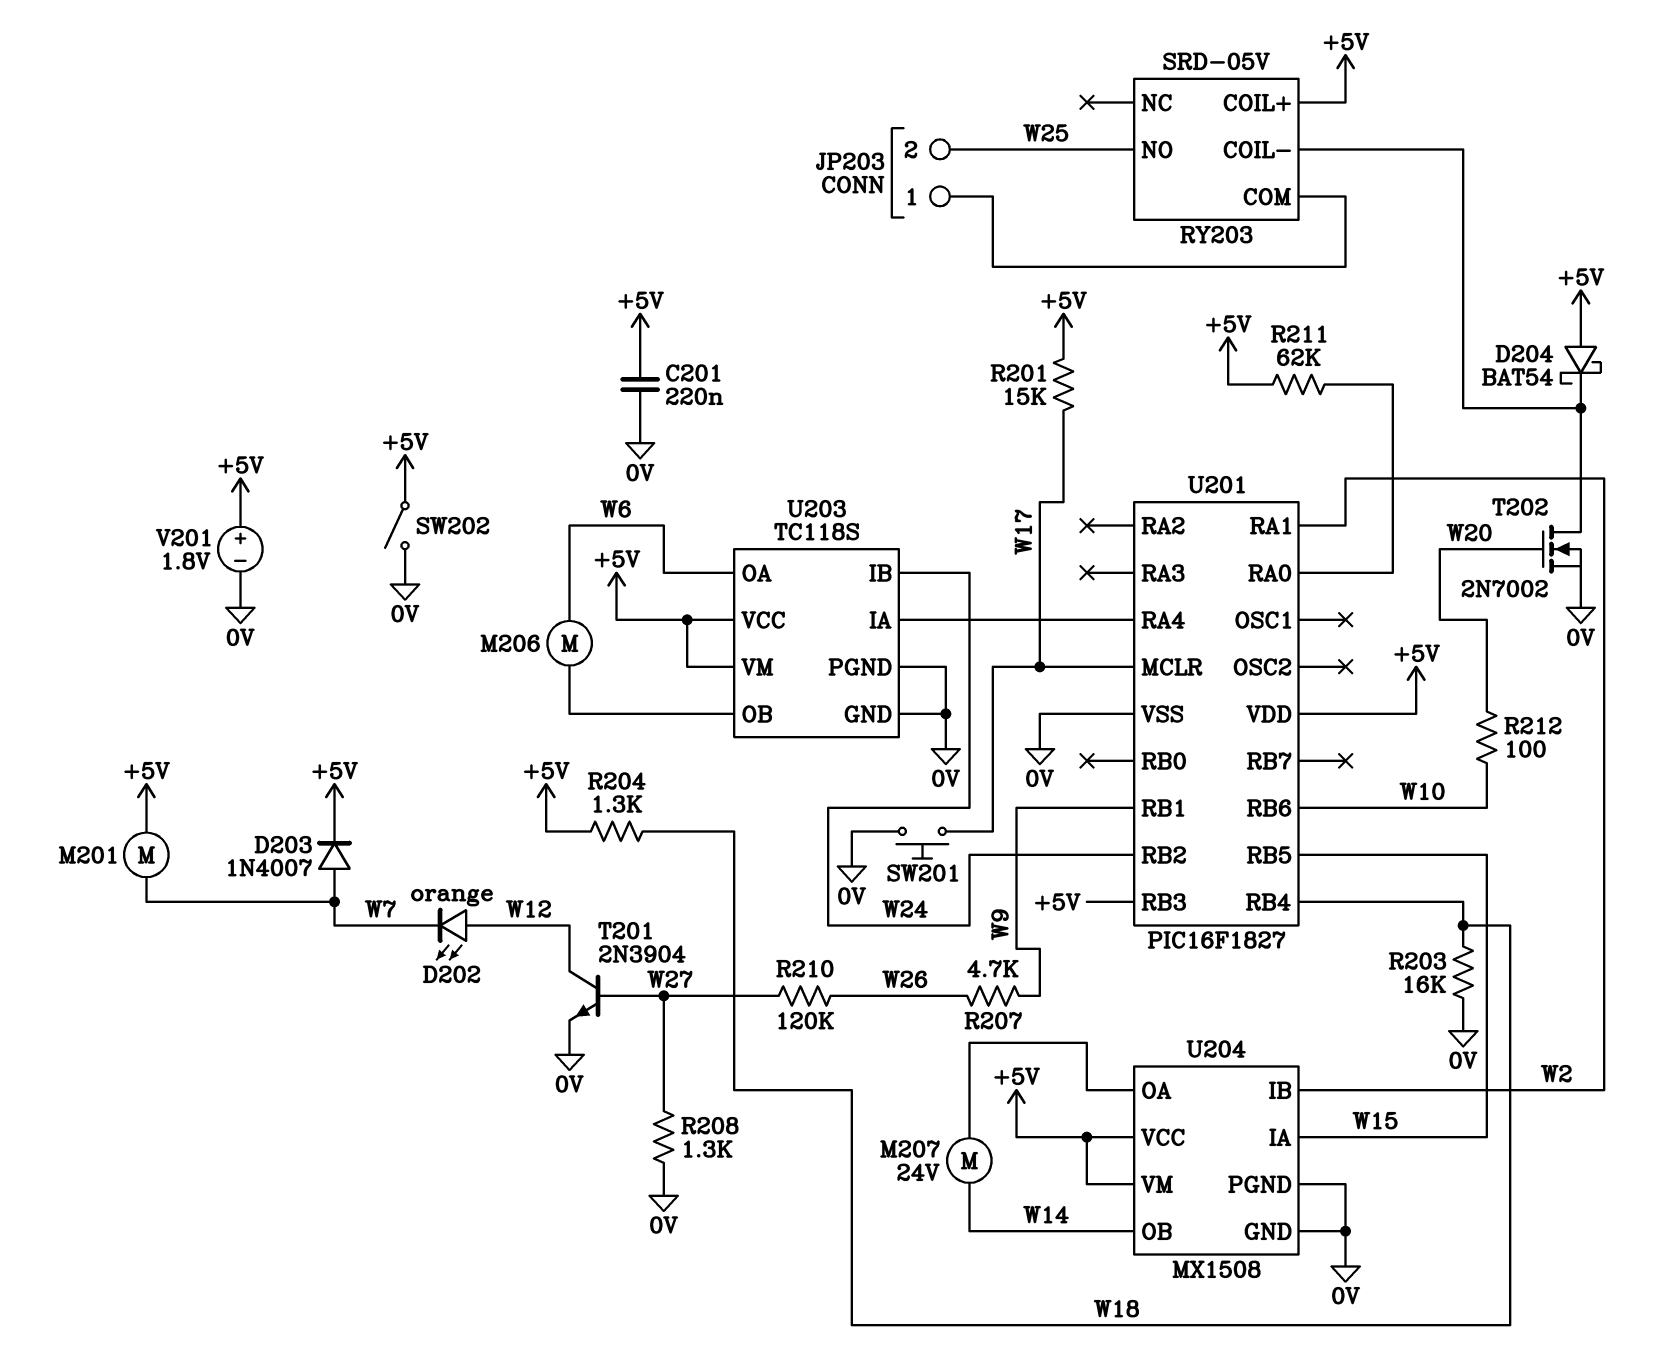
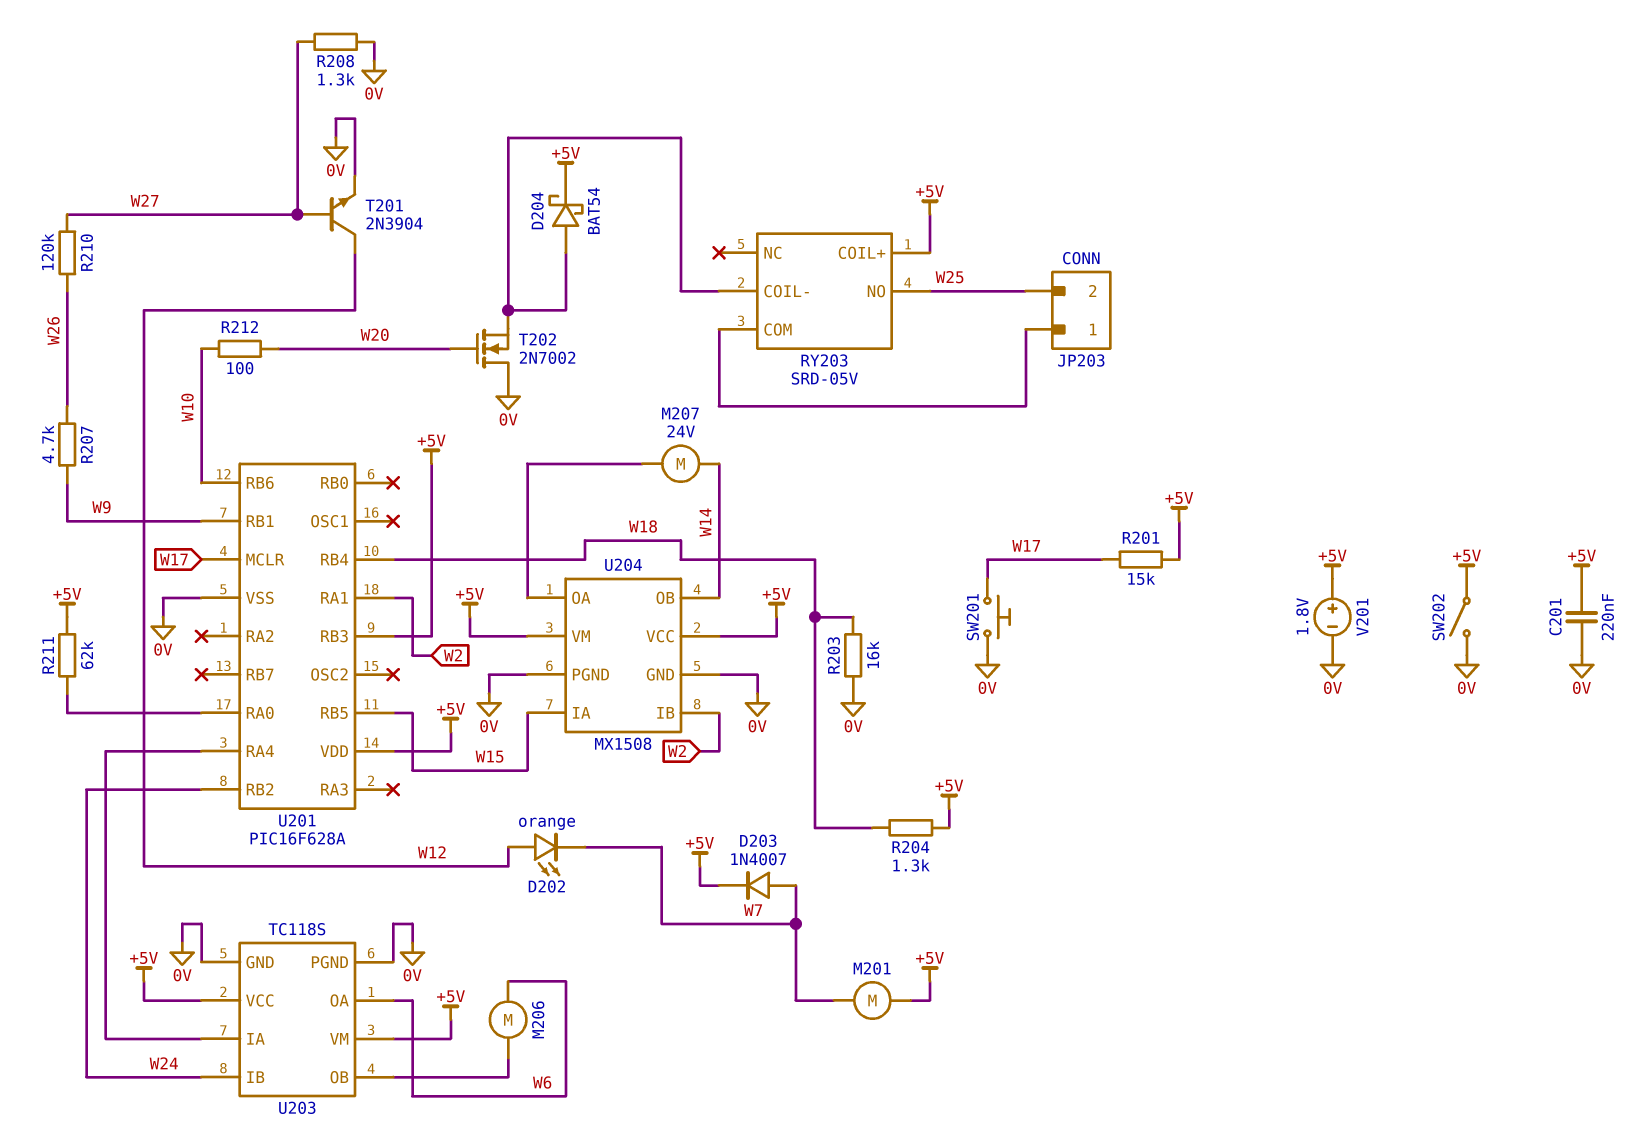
D204: schottky BAT54 (A +5V, K RY203/COIL-) -> schottky BAT54 (A RY203/COIL-, K +5V)
T202: NMOS 2N7002 (G W20, D RY203/COIL-, S 0V) -> NMOS 2N7002 (G W20, D 0V, S RY203/COIL-)
U201: PIC16F1827 -> PIC16F628A

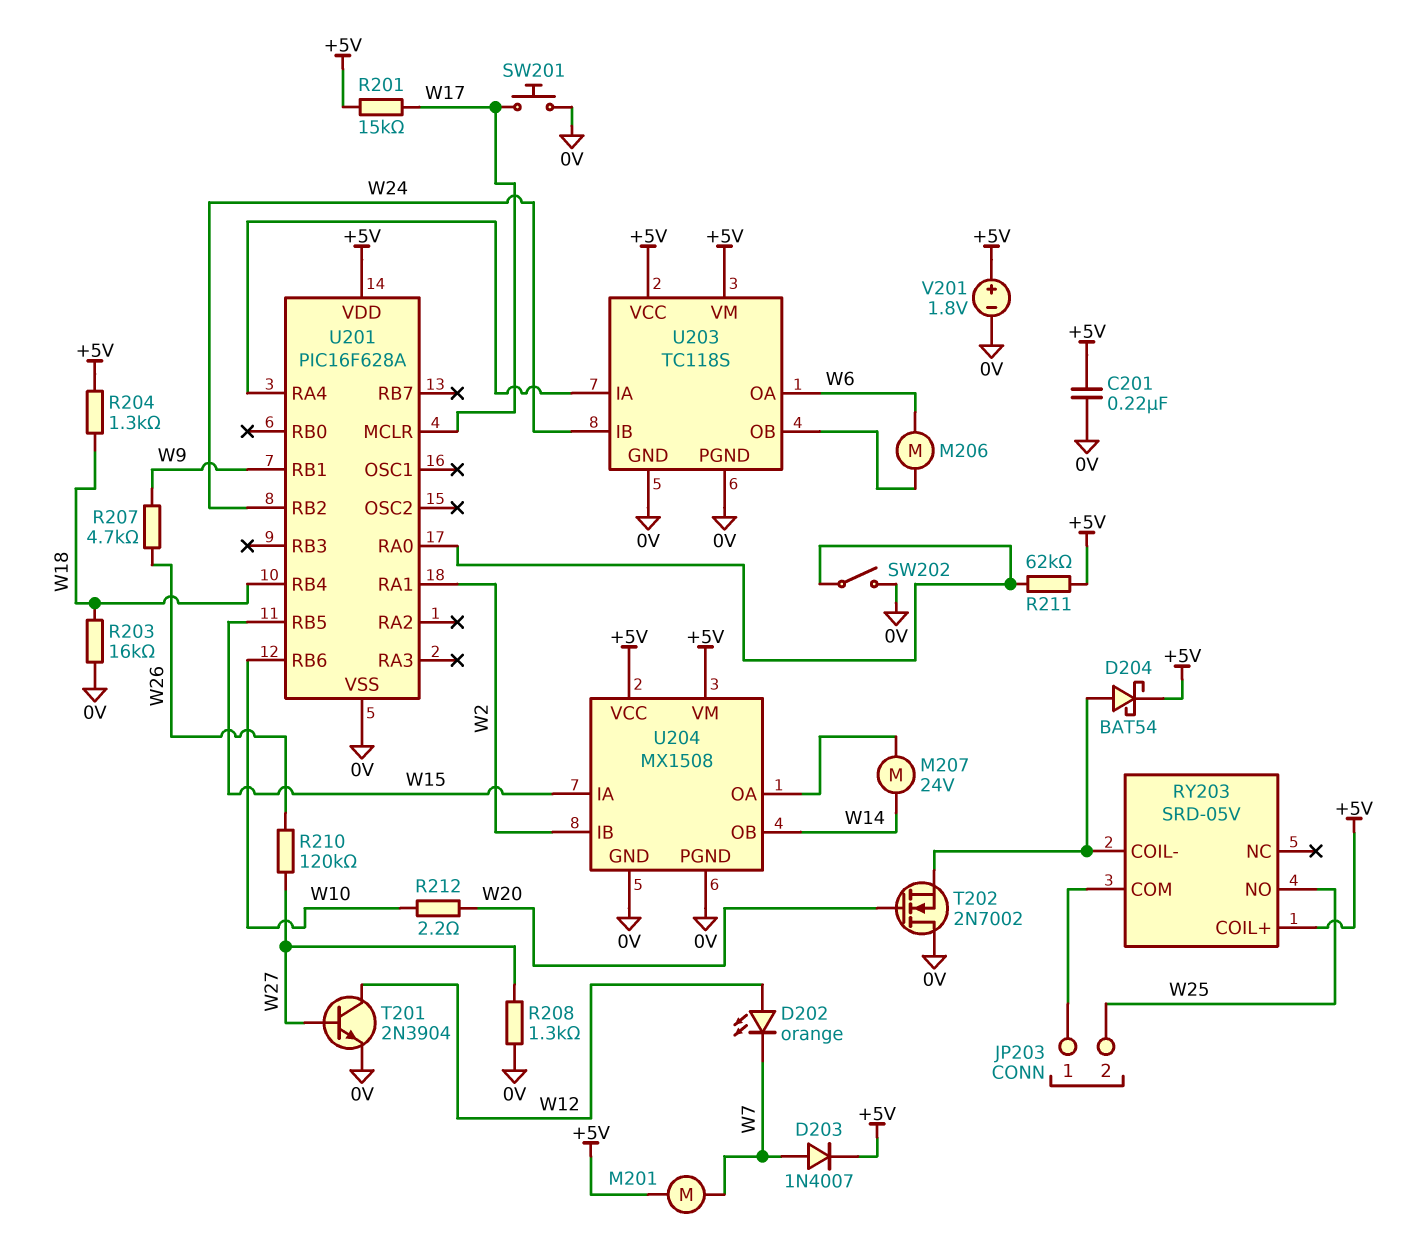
R212: 100 (W10, W20) -> 2.2 (W10, W20)
SW202: switch (+5V, 0V) -> switch (0V, U201/RA0)
U201 pin RB3: +5V -> none

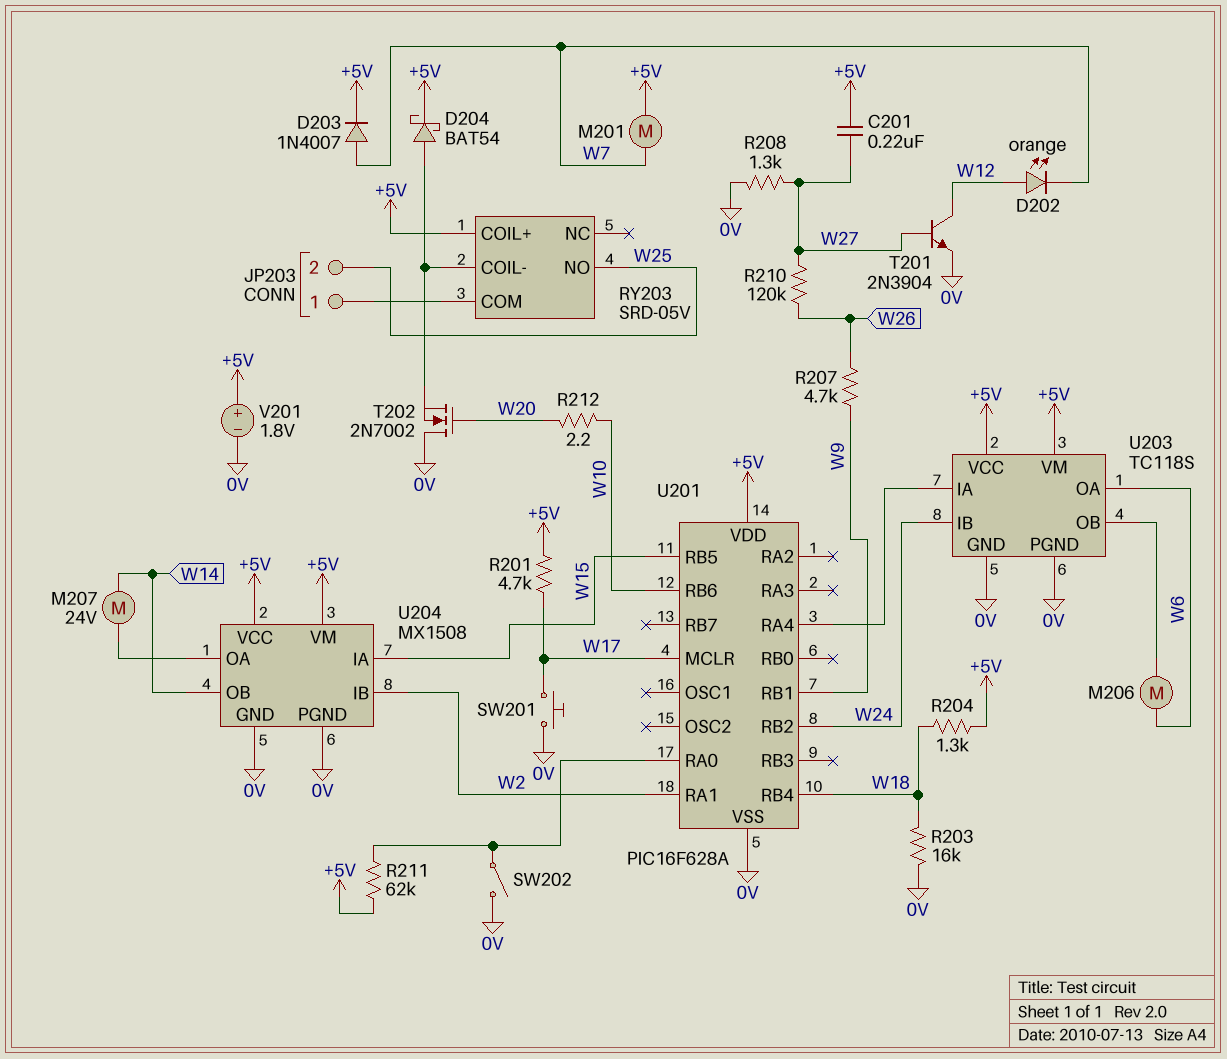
C201: 220nF (+5V, 0V) -> 220nF (+5V, W27)
R201: 15k (+5V, W17) -> 4.7k (+5V, W17)

